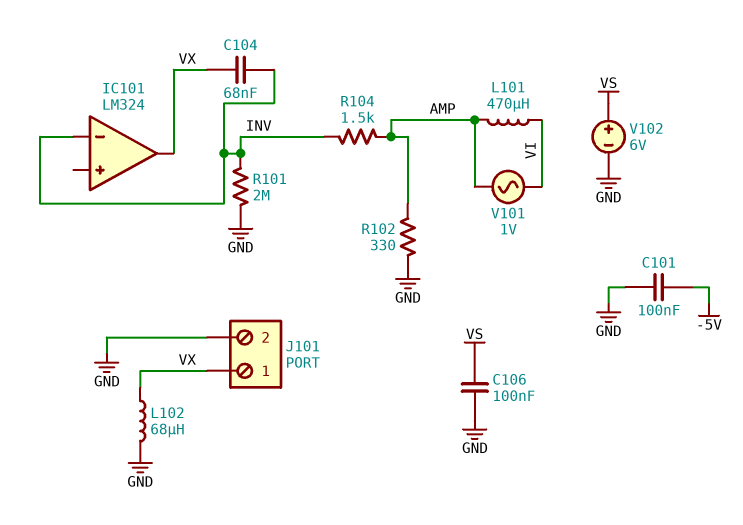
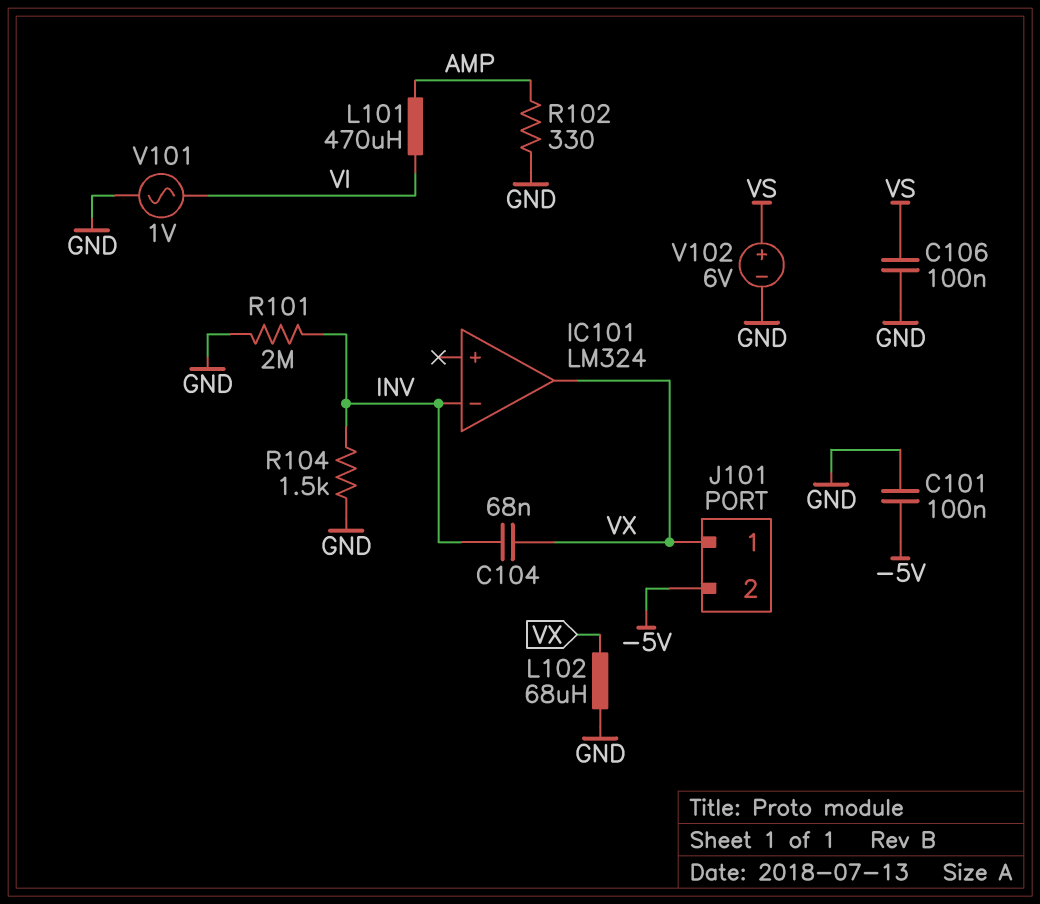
J101 pin 2: GND -> -5V
R104: 1.5k (AMP, INV) -> 1.5k (GND, INV)
V101: AC 1V (AMP, VI) -> AC 1V (GND, VI)

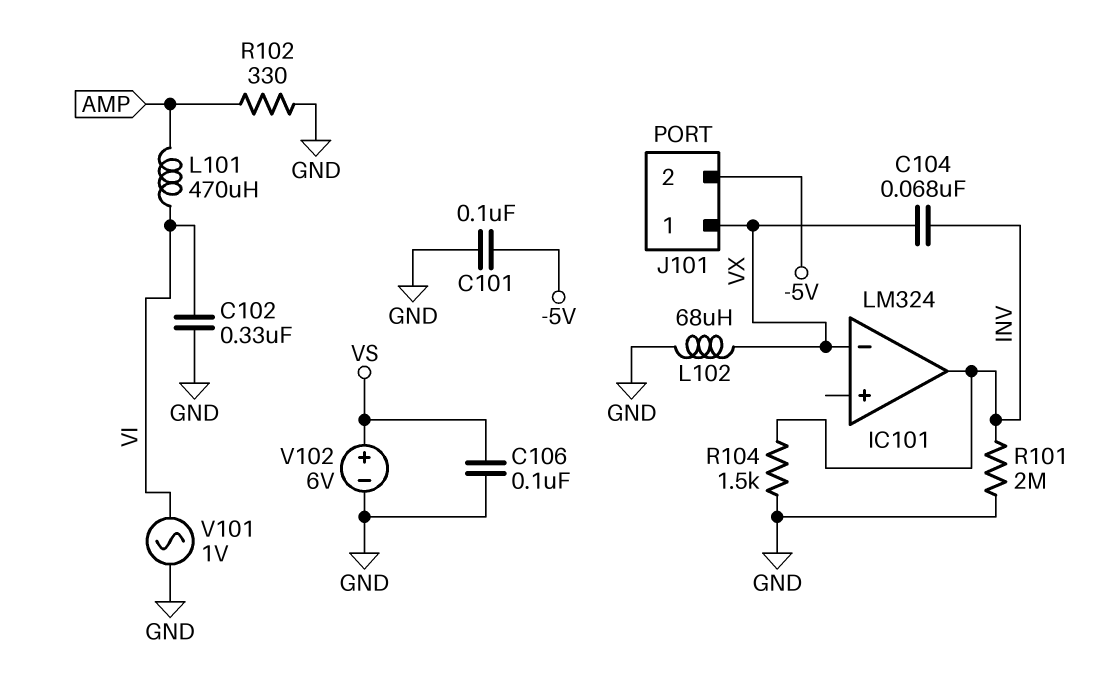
C102: none -> 330nF (GND, VI)
IC101 pin in-: INV -> VX
IC101 pin out: VX -> INV

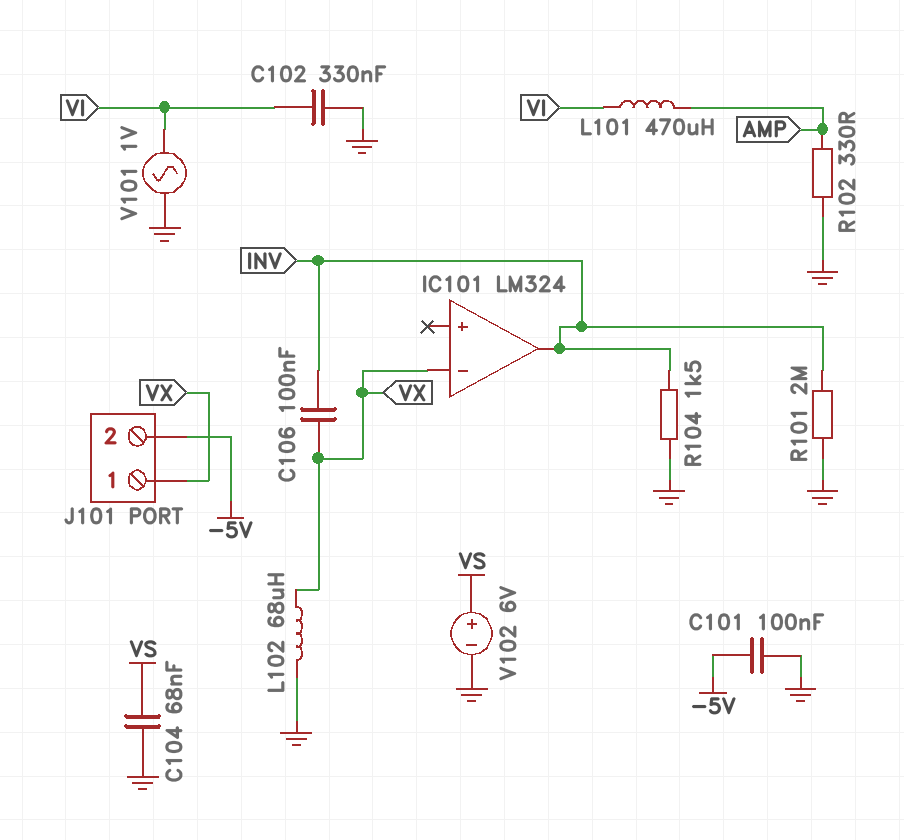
C104: 68nF (INV, VX) -> 68nF (GND, VS)
C106: 100nF (GND, VS) -> 100nF (INV, VX)

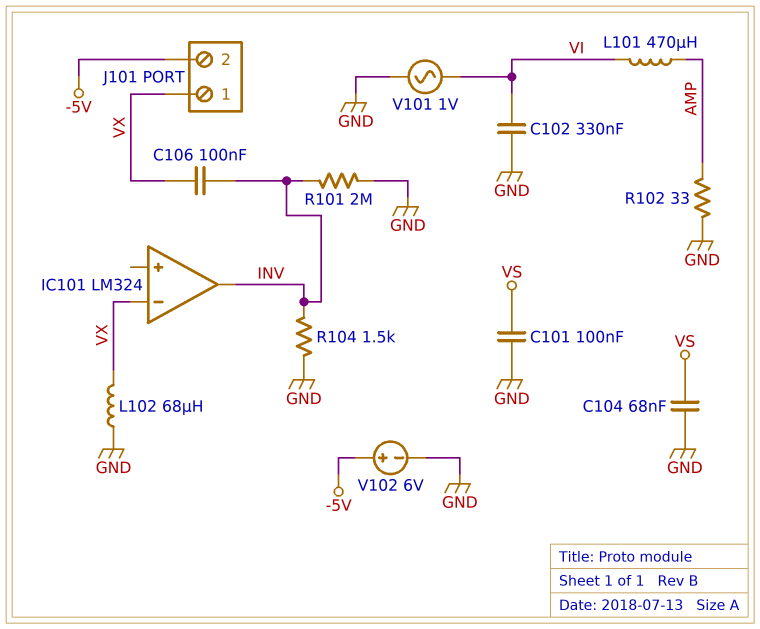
C101: 100nF (-5V, GND) -> 100nF (GND, VS)
R102: 330 (AMP, GND) -> 33 (AMP, GND)
V102: 6V (plus VS, minus GND) -> 6V (plus -5V, minus GND)

